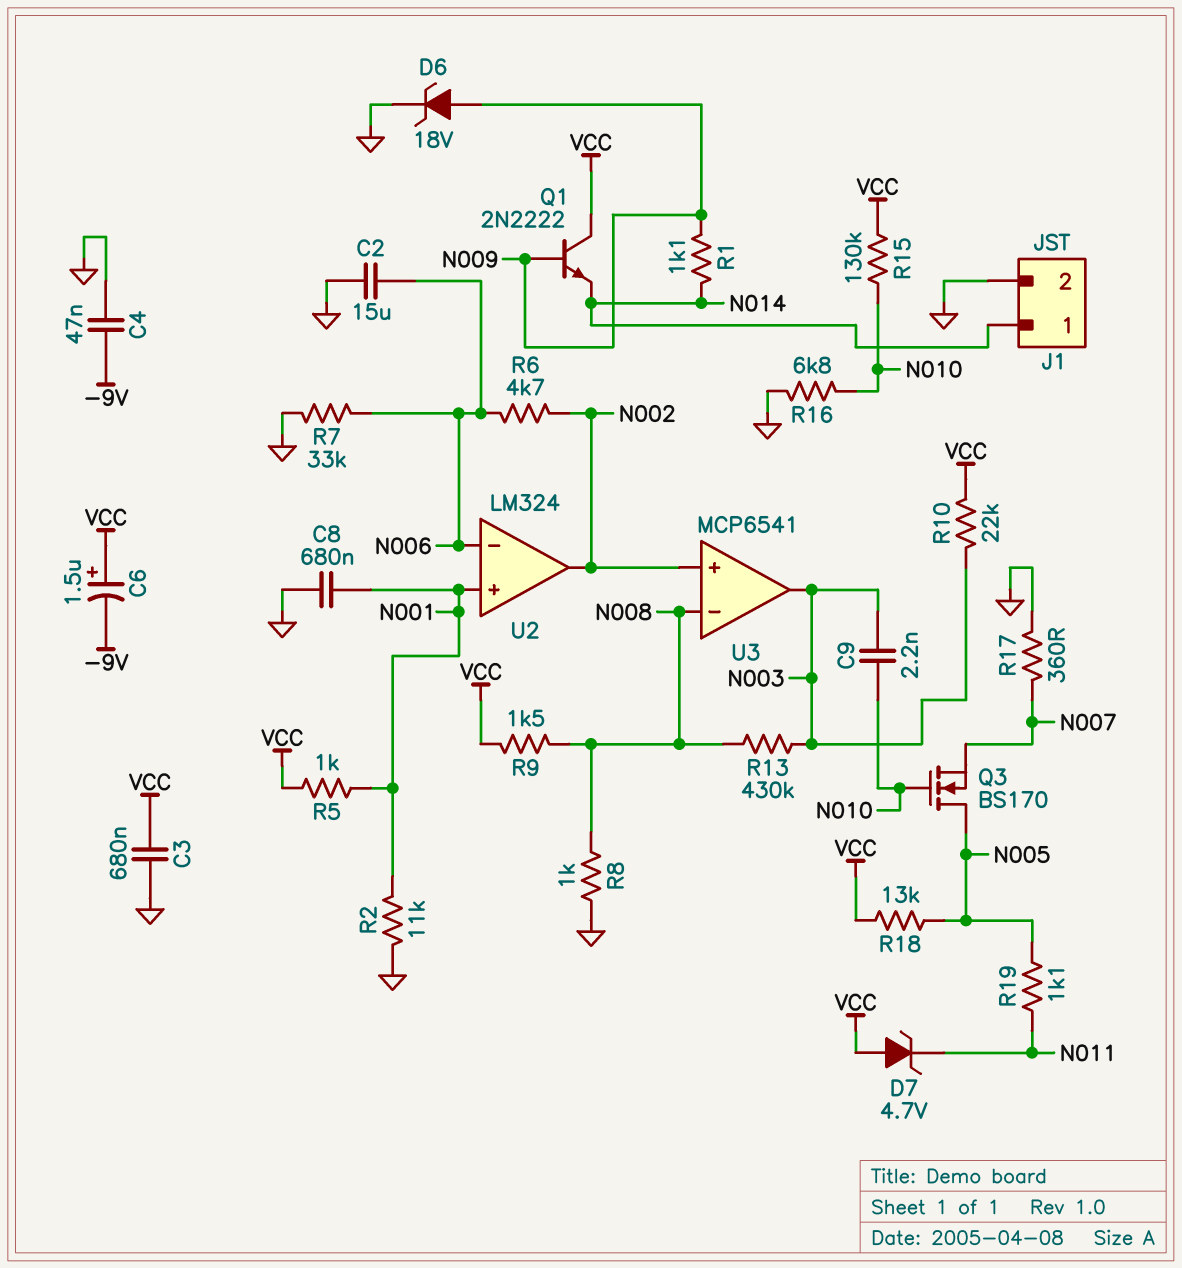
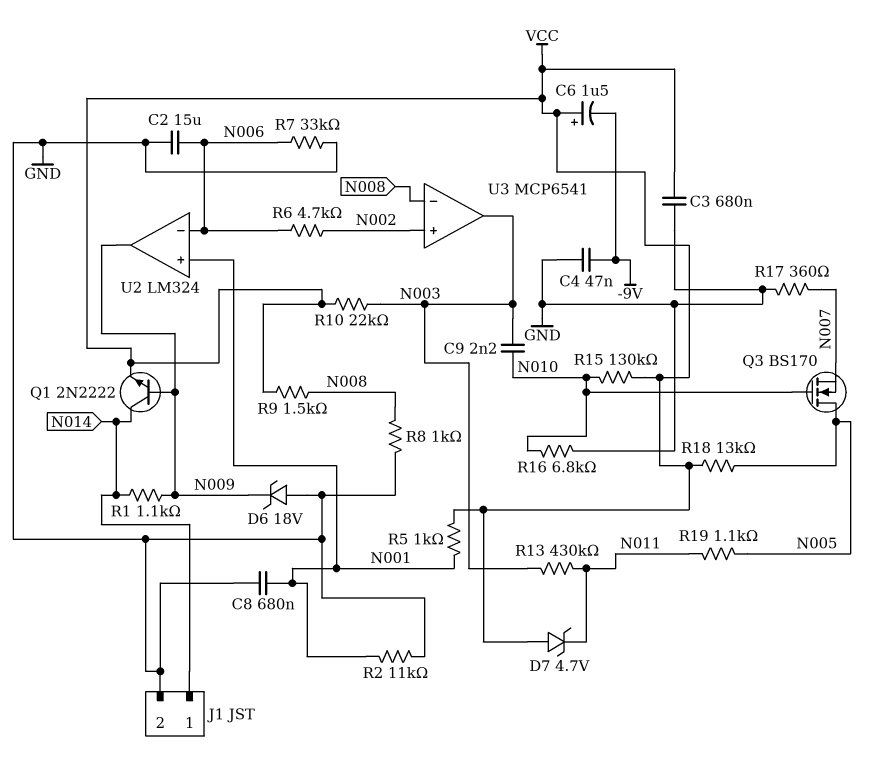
D6: zener 18V (A N009, K GND) -> zener 18V (A GND, K N009)
Q1: NPN 2N2222 (B N009, C VCC, E N014) -> NPN 2N2222 (B N009, C N014, E VCC)
R13: 430k (N003, N008) -> 430k (N003, N011)
U2 pin out: N002 -> N009

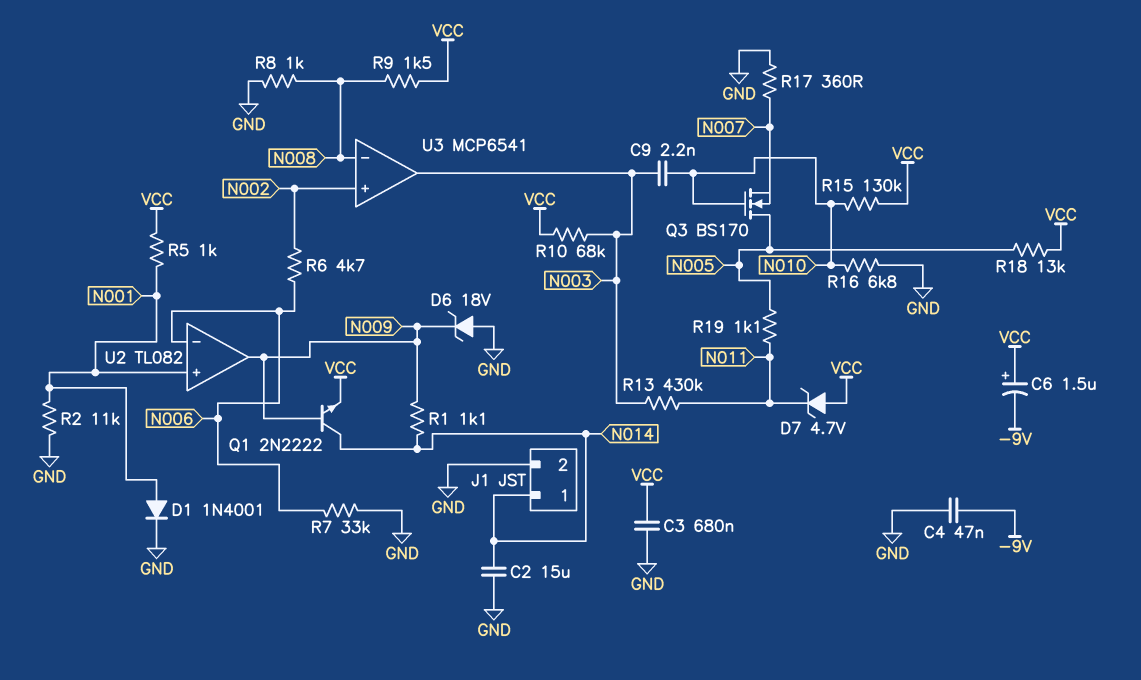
C2: 15uF (GND, N006) -> 15uF (GND, N014)
C8: 680nF (GND, N001) -> none
D1: none -> diode 1N4001 (A N001, K GND)
R10: 22k (N003, VCC) -> 68k (N003, VCC)
U2: LM324 -> TL082

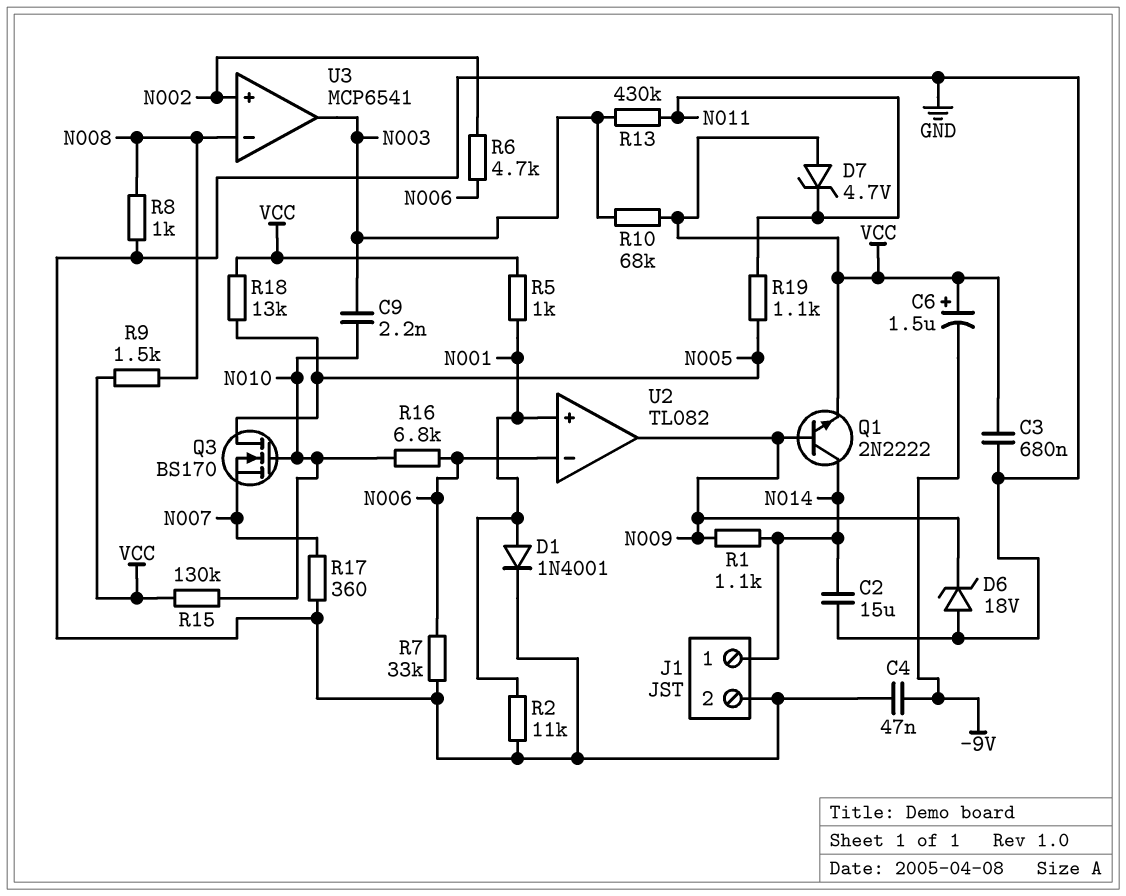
R16: 6.8k (GND, N010) -> 6.8k (N006, N010)

